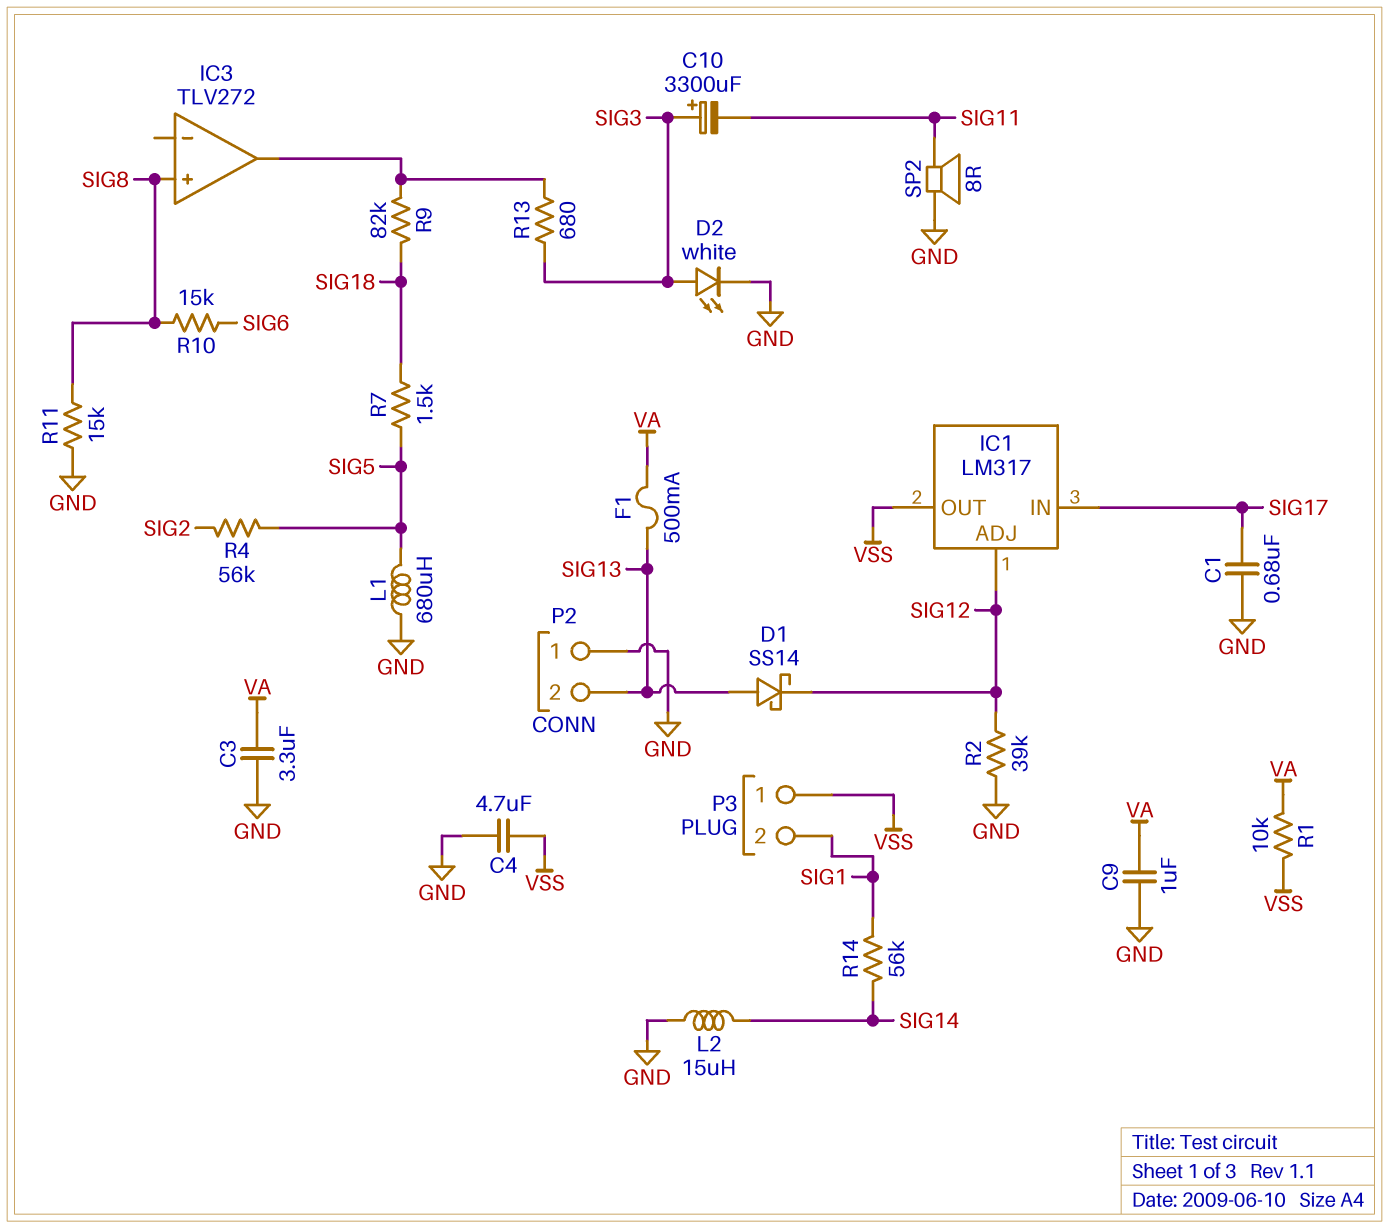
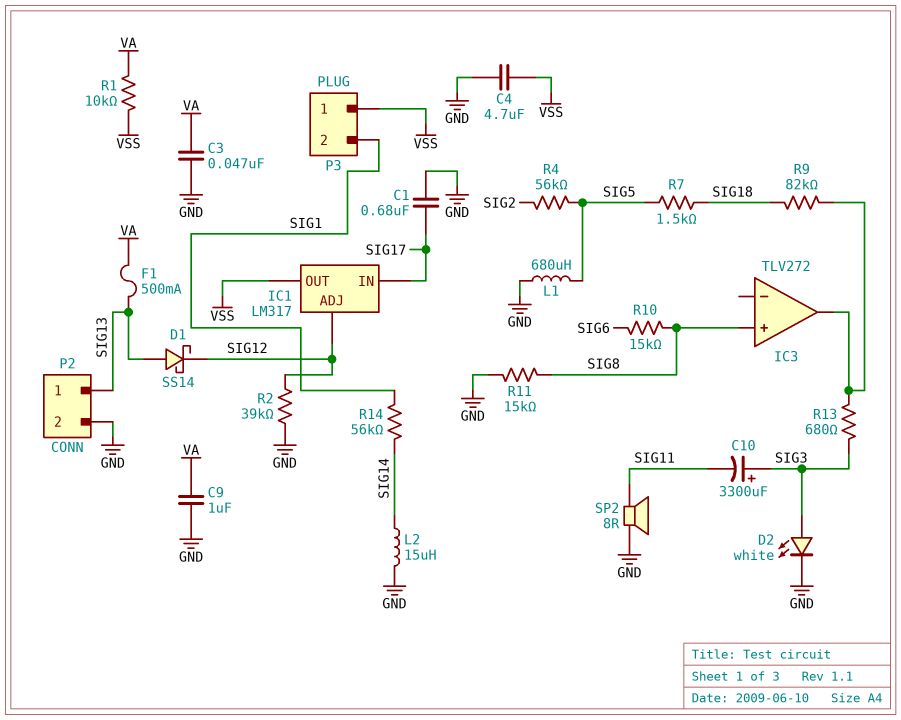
C3: 3.3uF (GND, VA) -> 47nF (GND, VA)
P2 pin 1: GND -> SIG13
P2 pin 2: SIG13 -> GND

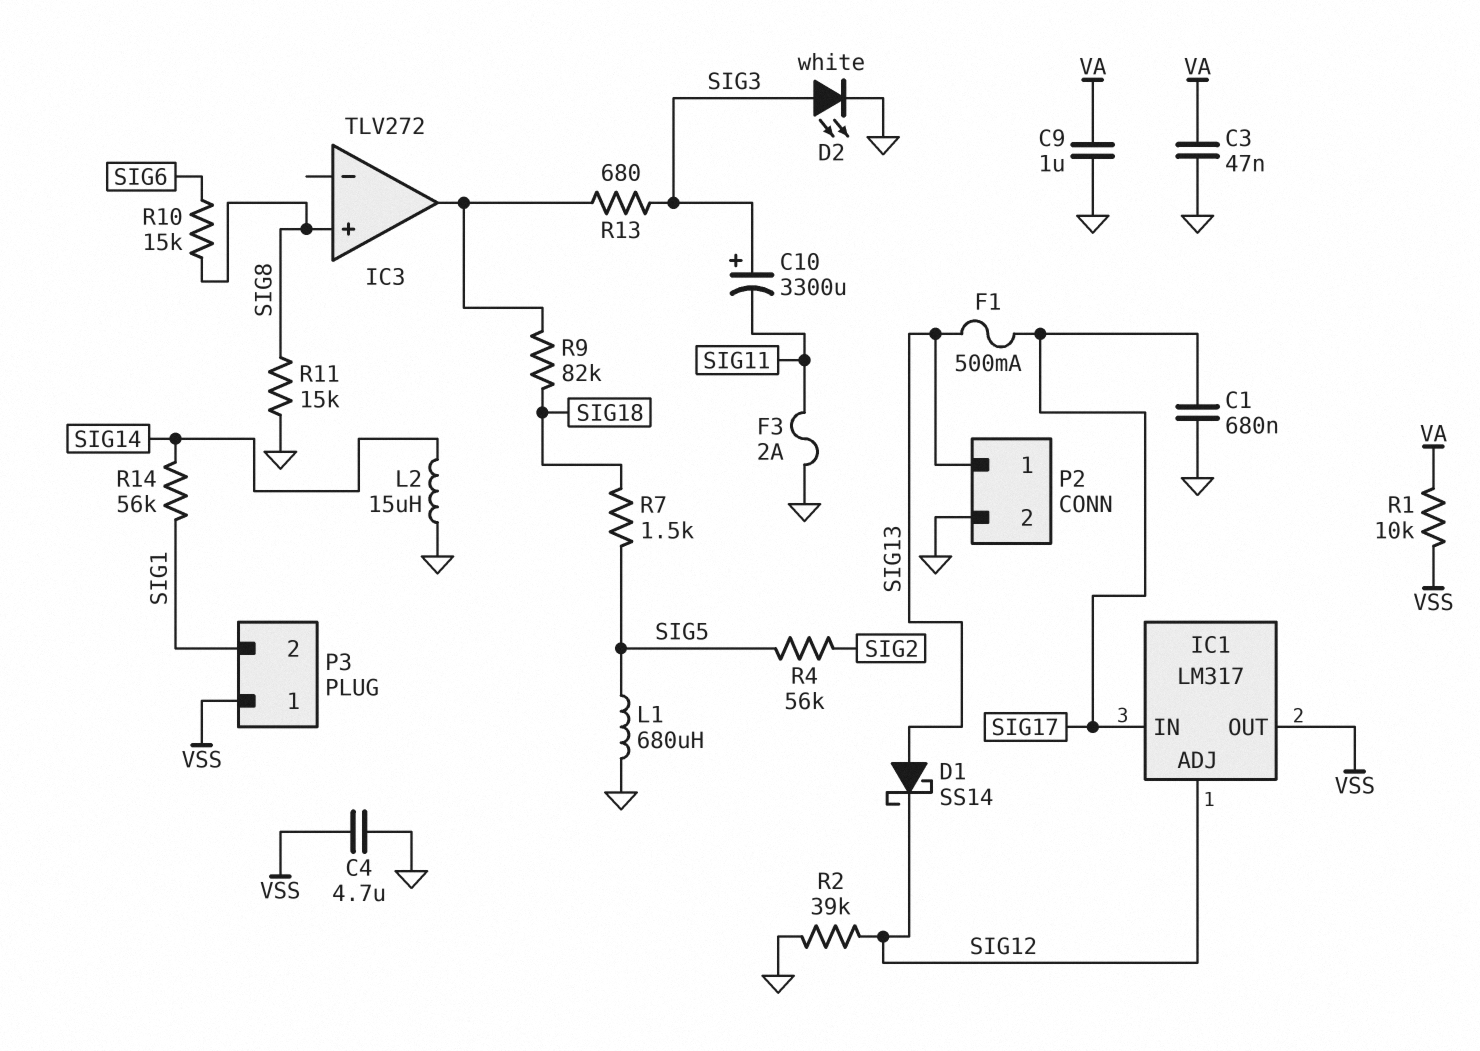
F1: 500mA (SIG13, VA) -> 500mA (SIG13, SIG17)
F3: none -> 2A (GND, SIG11)
SP2: speaker 8R (GND, SIG11) -> none

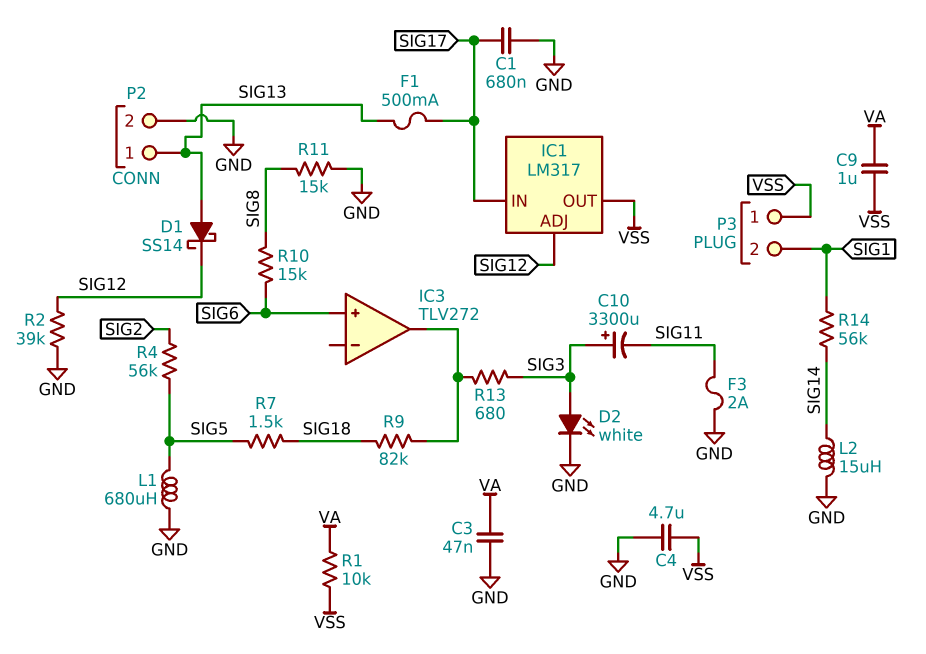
C9: 1uF (GND, VA) -> 1uF (VA, VSS)
IC3 pin in+: SIG8 -> SIG6

